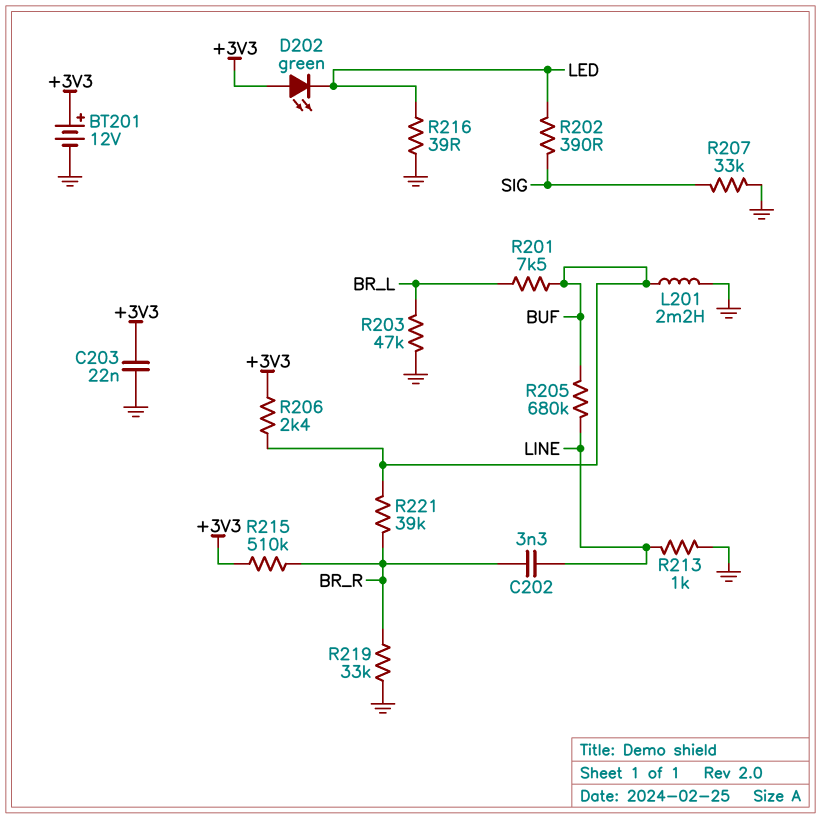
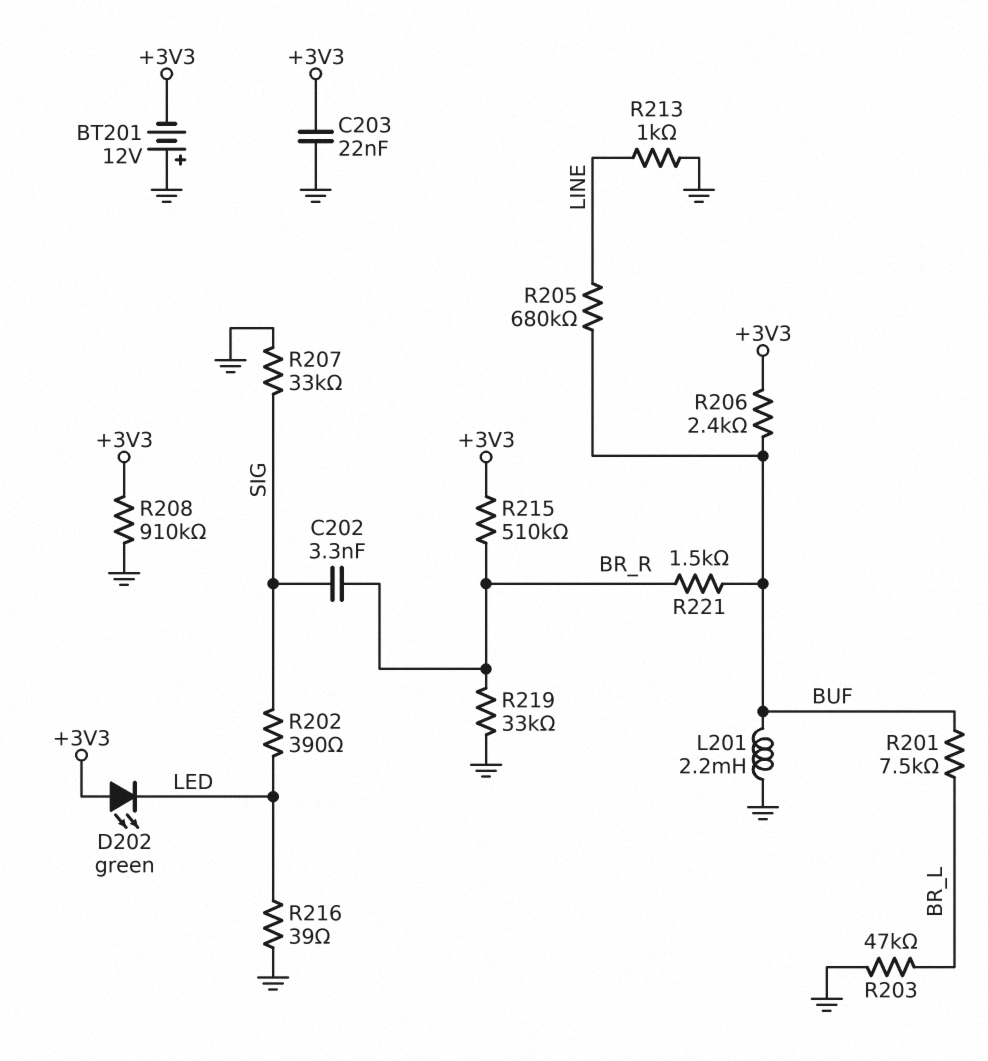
BT201: 12V (plus +3V3, minus GND) -> 12V (plus GND, minus +3V3)
C202: 3.3nF (BR_R, LINE) -> 3.3nF (BR_R, SIG)
R208: none -> 910k (+3V3, GND)
R221: 39k (BR_R, BUF) -> 1.5k (BR_R, BUF)

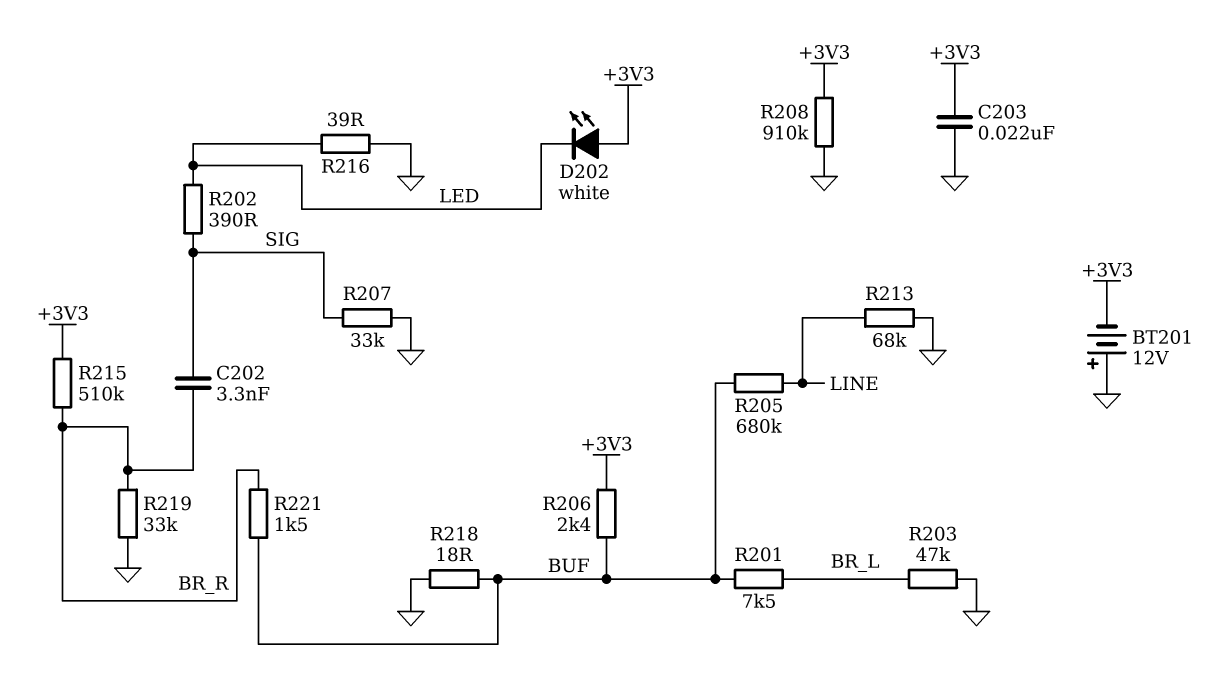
D202: LED green (A +3V3, K LED) -> LED white (A +3V3, K LED)
L201: 2.2mH (BUF, GND) -> none
R213: 1k (GND, LINE) -> 68k (GND, LINE)
R218: none -> 18 (BUF, GND)

